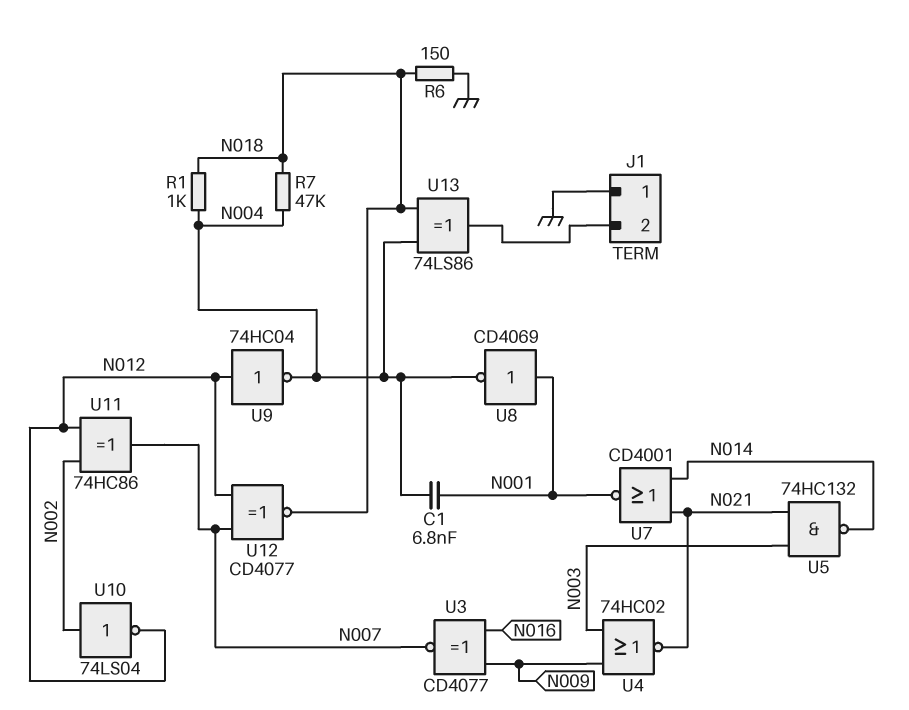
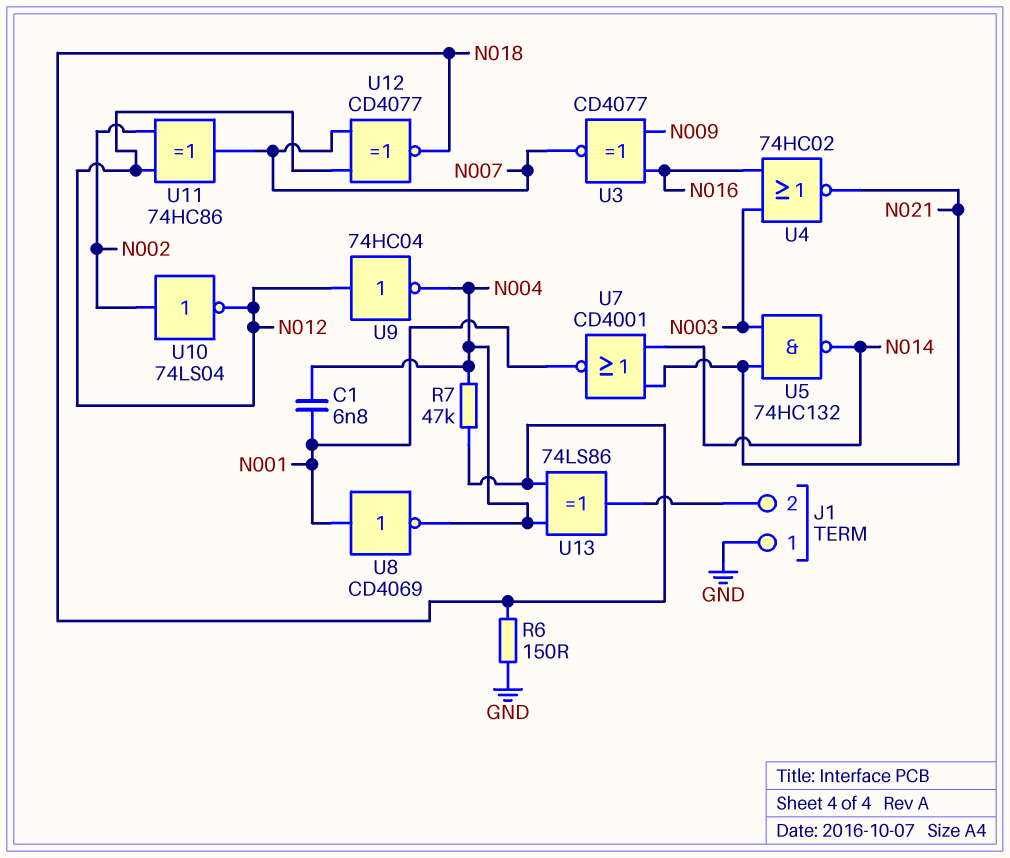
R1: 1k (N004, N018) -> none
U4: NOR 74HC02 (in N003, in N009, out N021) -> NOR 74HC02 (in N003, in N016, out N021)

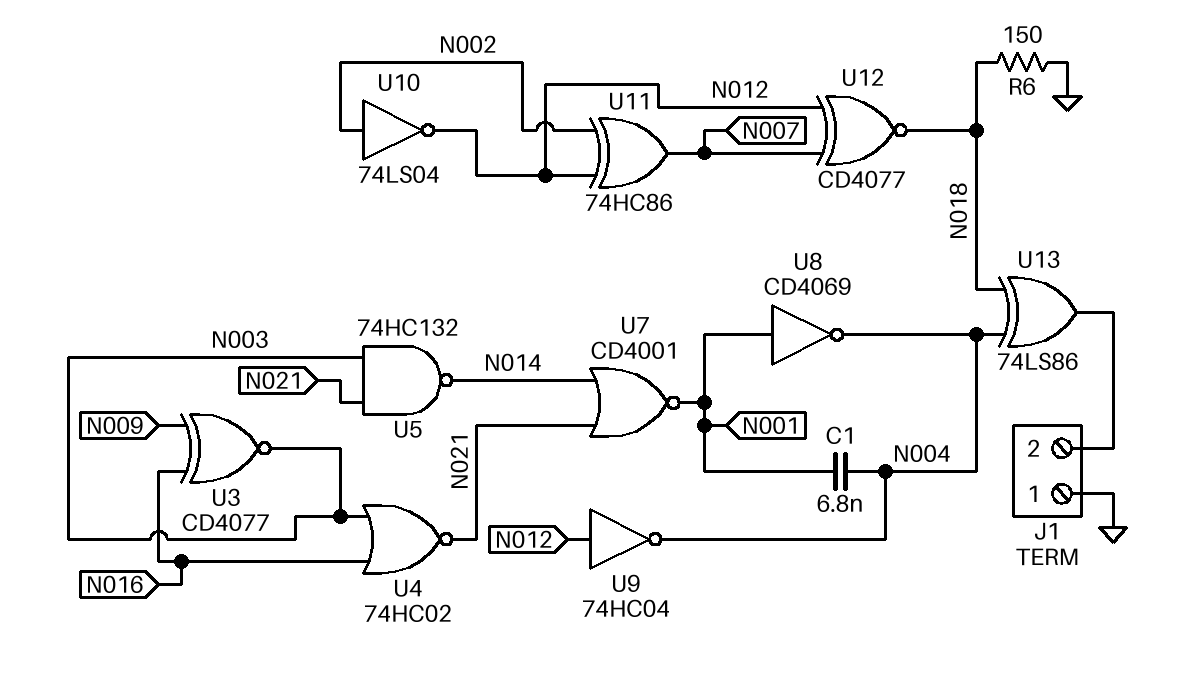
R7: 47k (N004, N018) -> none
U3: XNOR CD4077 (in N009, in N016, out N007) -> XNOR CD4077 (in N009, in N016, out N003)

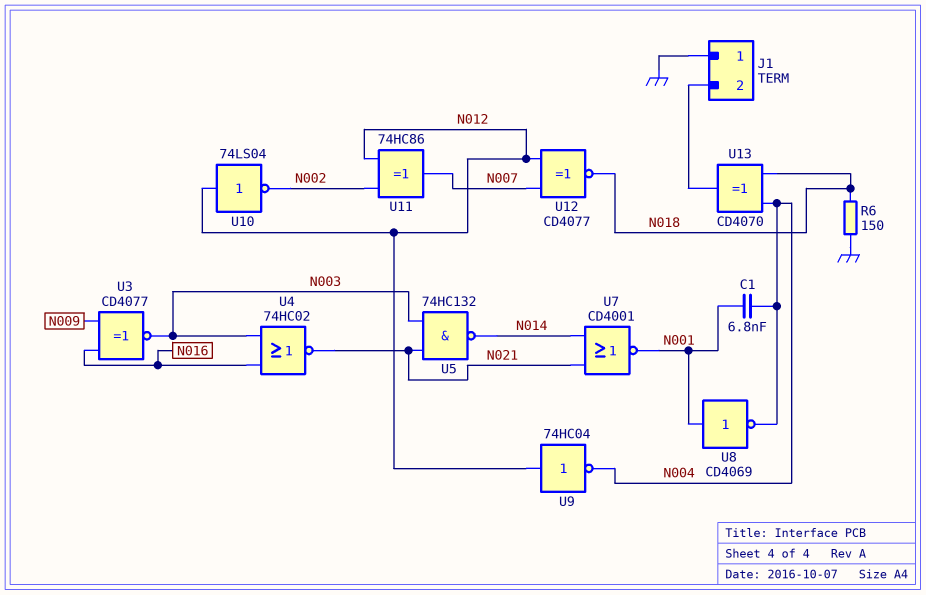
U10: NOT 74LS04 (in N002, out N012) -> NOT 74LS04 (in N012, out N002)
U13: XOR 74LS86 (in N004, in N018, out J1/2) -> XOR CD4070 (in N004, in N018, out J1/2)

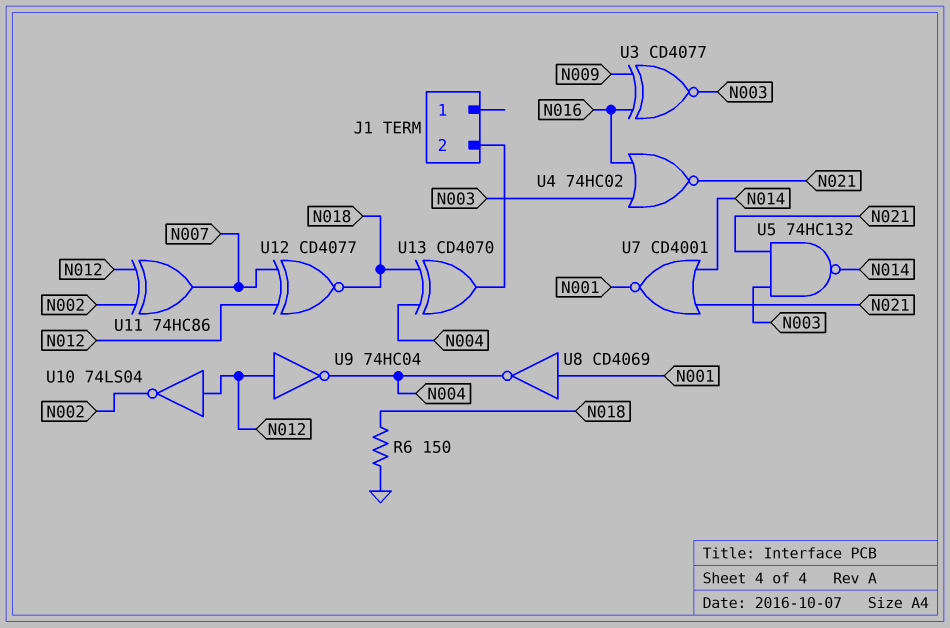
C1: 6.8nF (N001, N004) -> none
J1 pin 1: GND -> none

